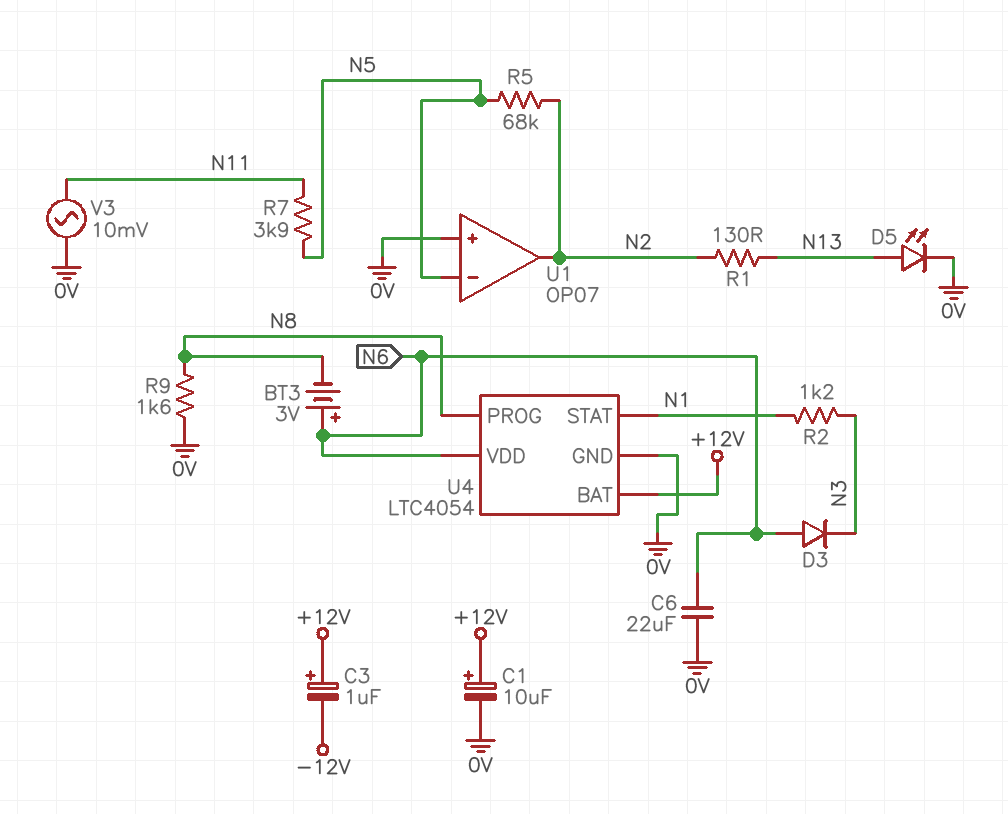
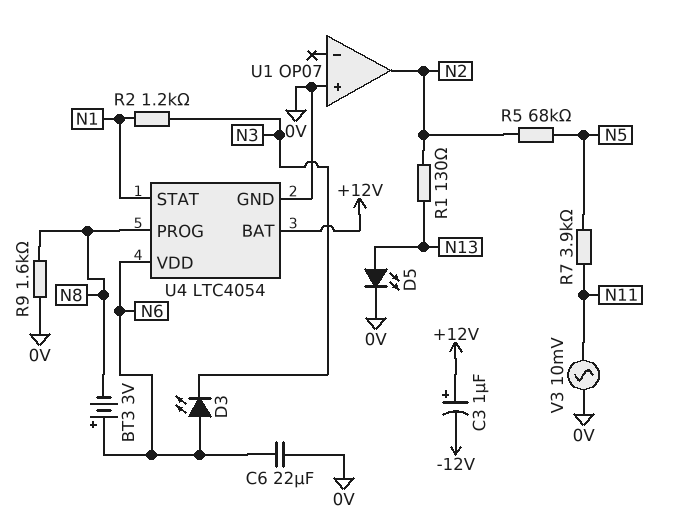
C1: 10uF (plus +12V, minus 0V) -> none
D3: diode (A N6, K N3) -> LED (A N6, K N3)
U1 pin in-: N5 -> none

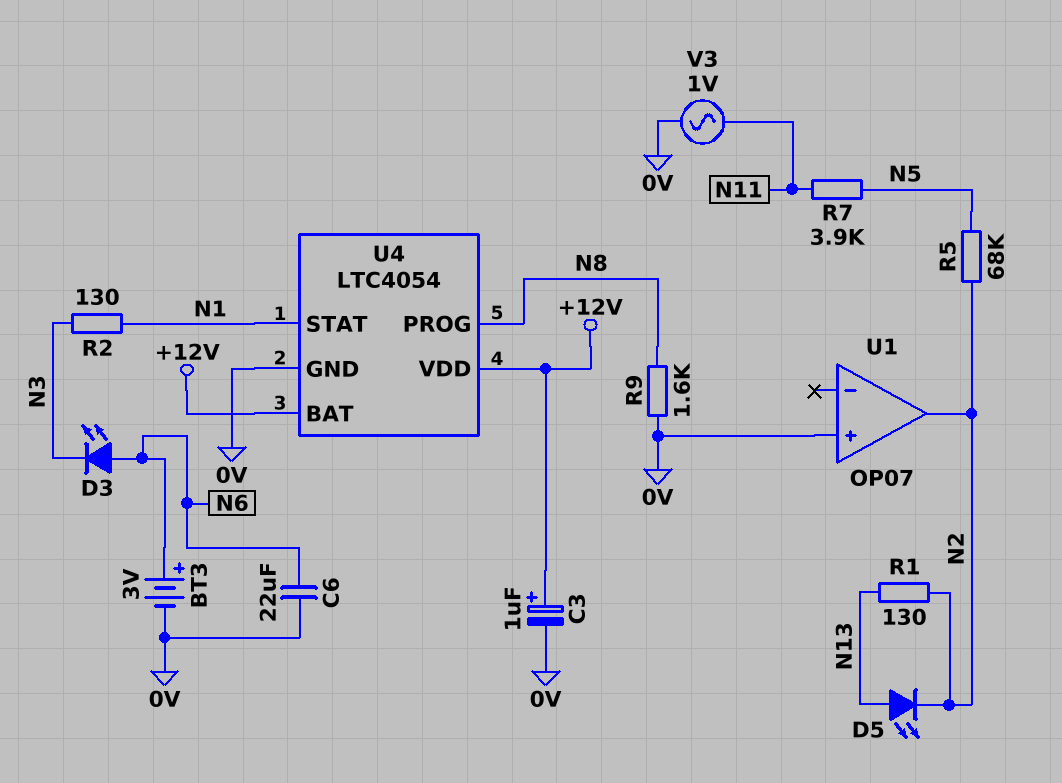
BT3: 3V (plus N6, minus N8) -> 3V (plus N6, minus 0V)
C3: 1uF (plus +12V, minus -12V) -> 1uF (plus +12V, minus 0V)
D5: LED (A N13, K 0V) -> LED (A N13, K N2)
R2: 1.2k (N1, N3) -> 130 (N1, N3)
U4 pin VDD: N6 -> +12V
V3: AC 10mV (0V, N11) -> AC 1V (0V, N11)

